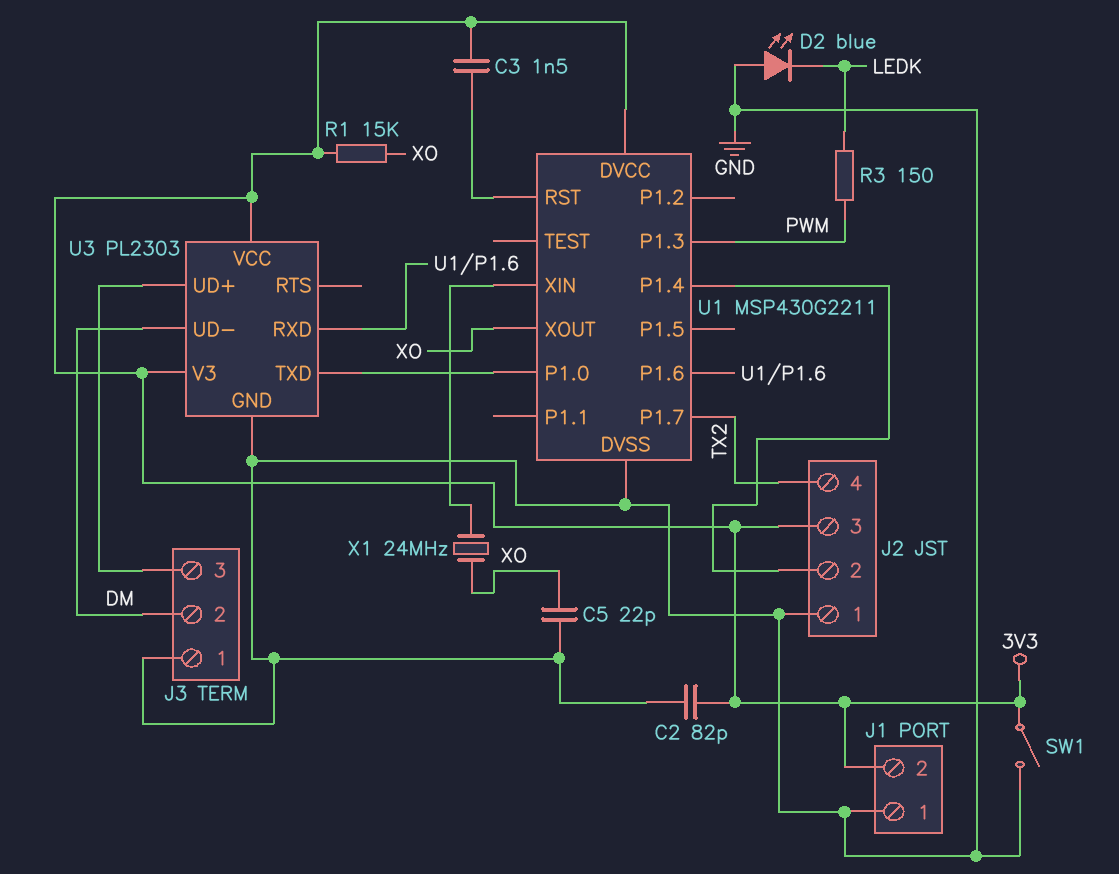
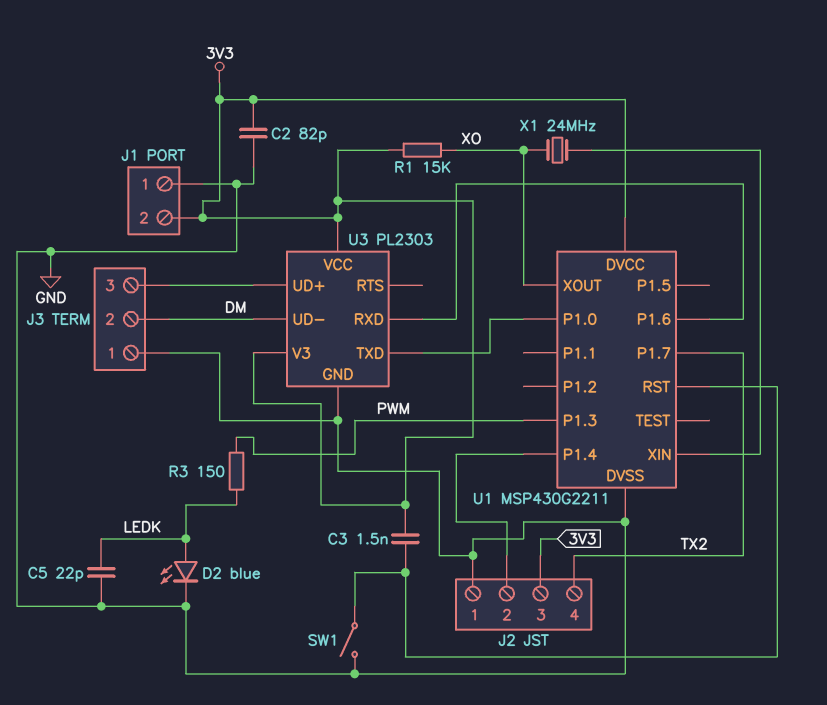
C5: 22pF (GND, XO) -> 22pF (GND, LEDK)
D2: LED blue (A GND, K LEDK) -> LED blue (A LEDK, K GND)
SW1: switch (3V3, GND) -> switch (GND, U1/RST)

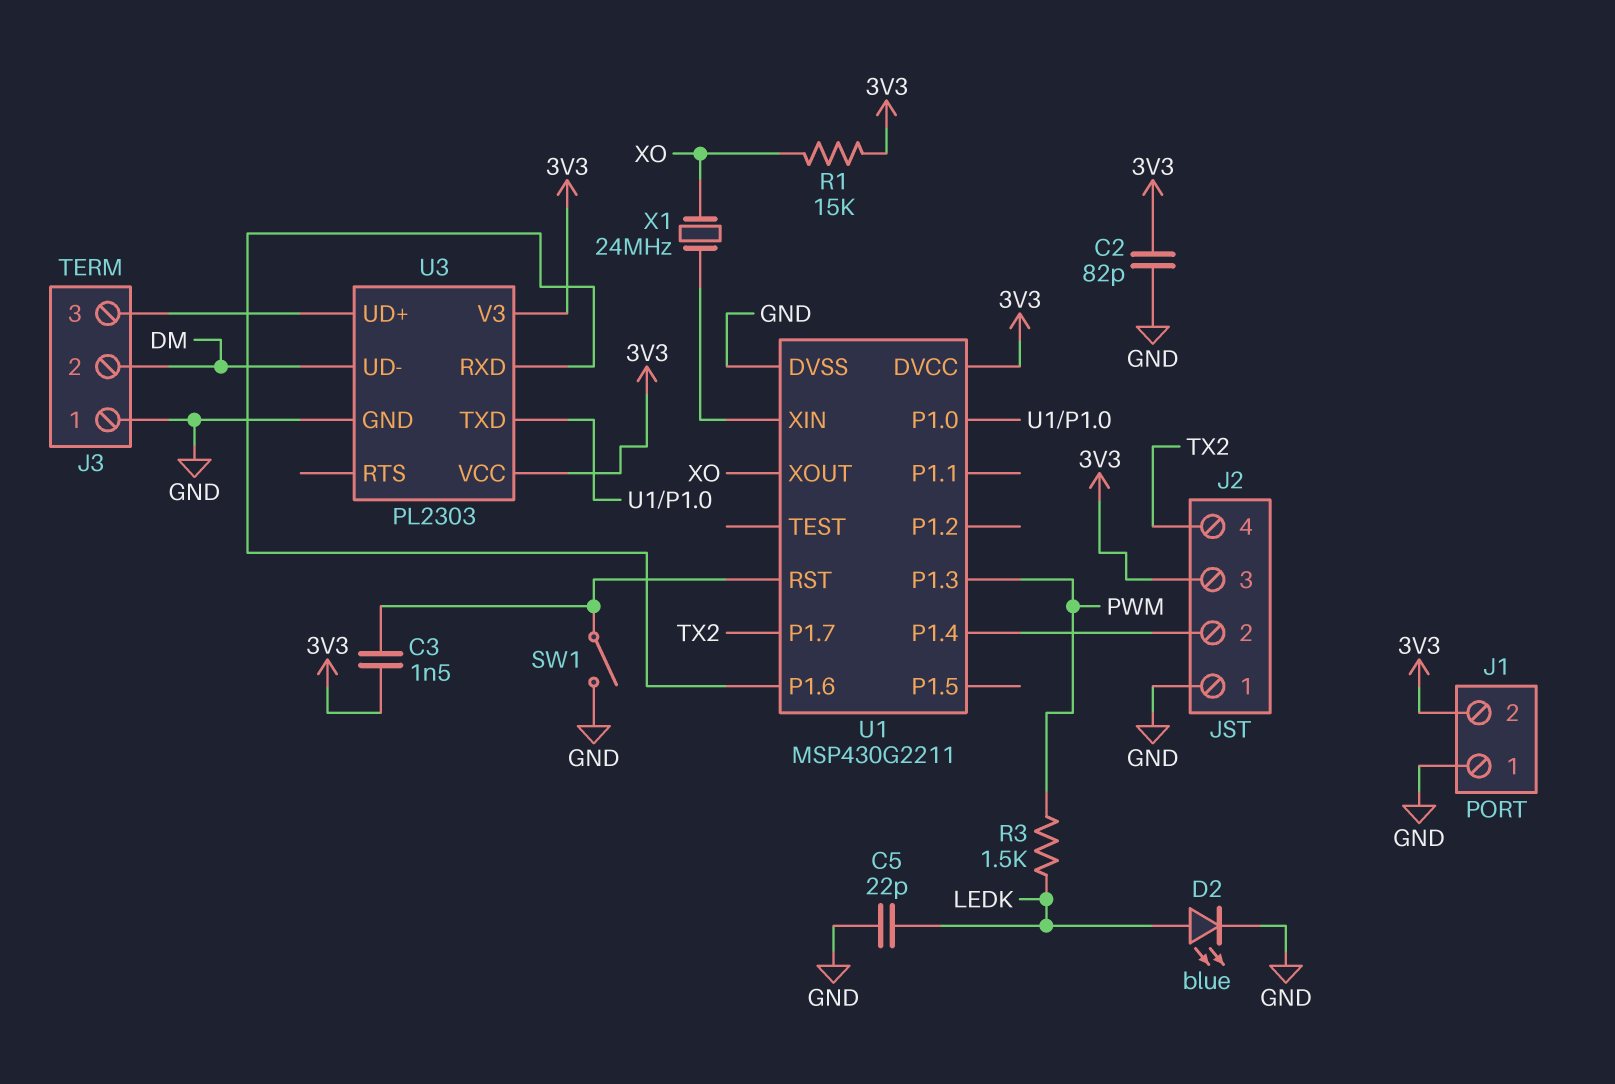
R3: 150 (LEDK, PWM) -> 1.5k (LEDK, PWM)

